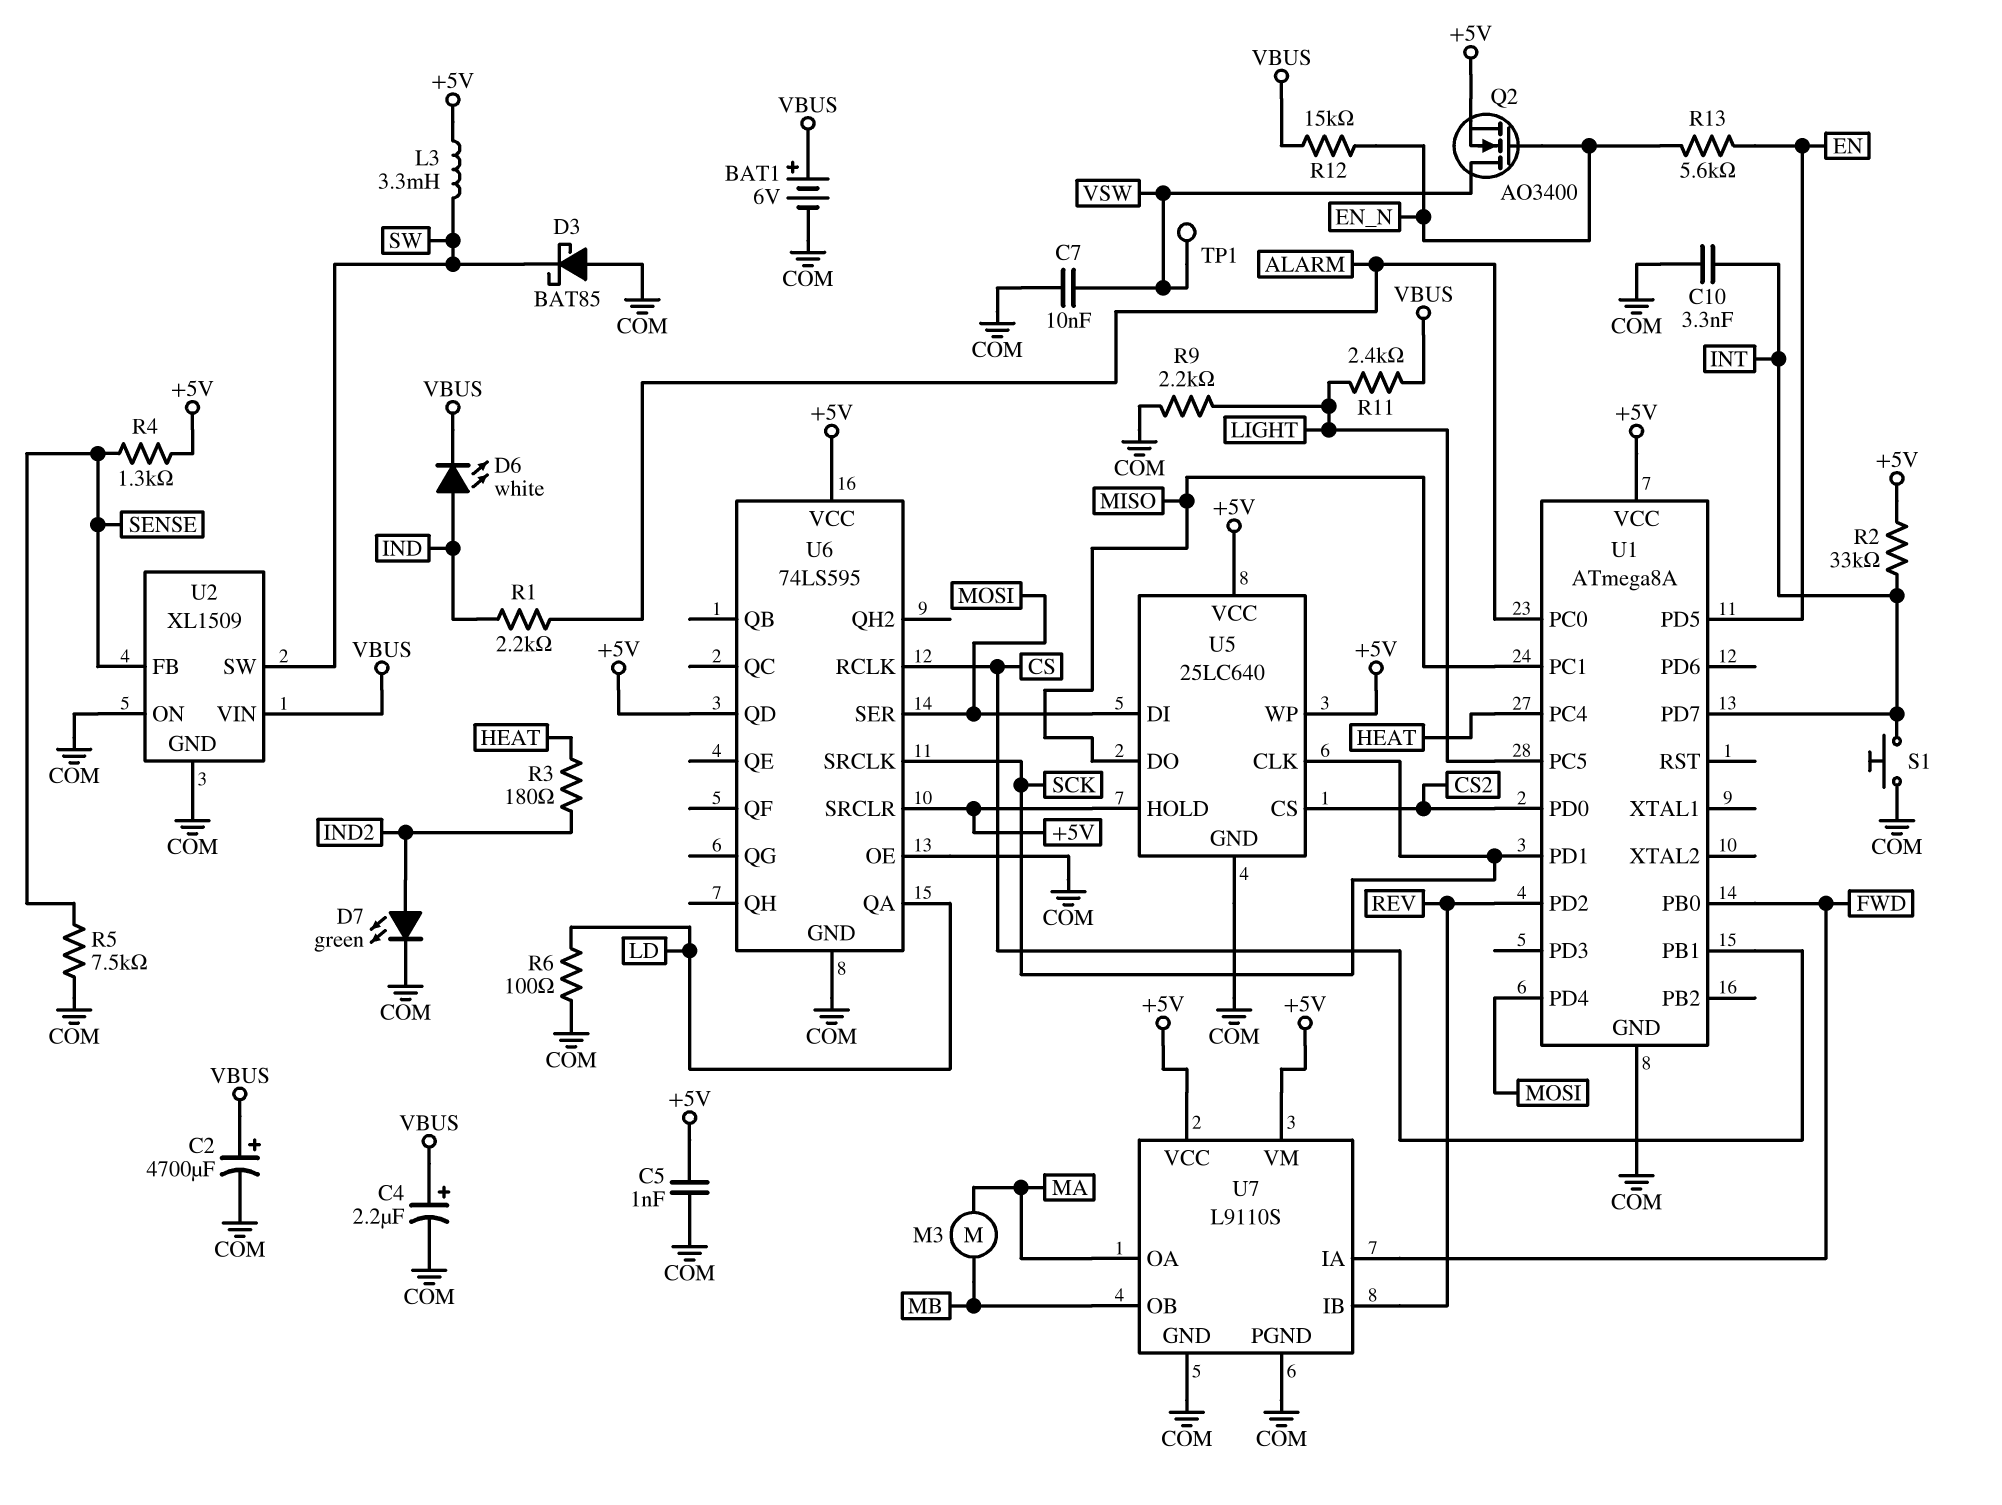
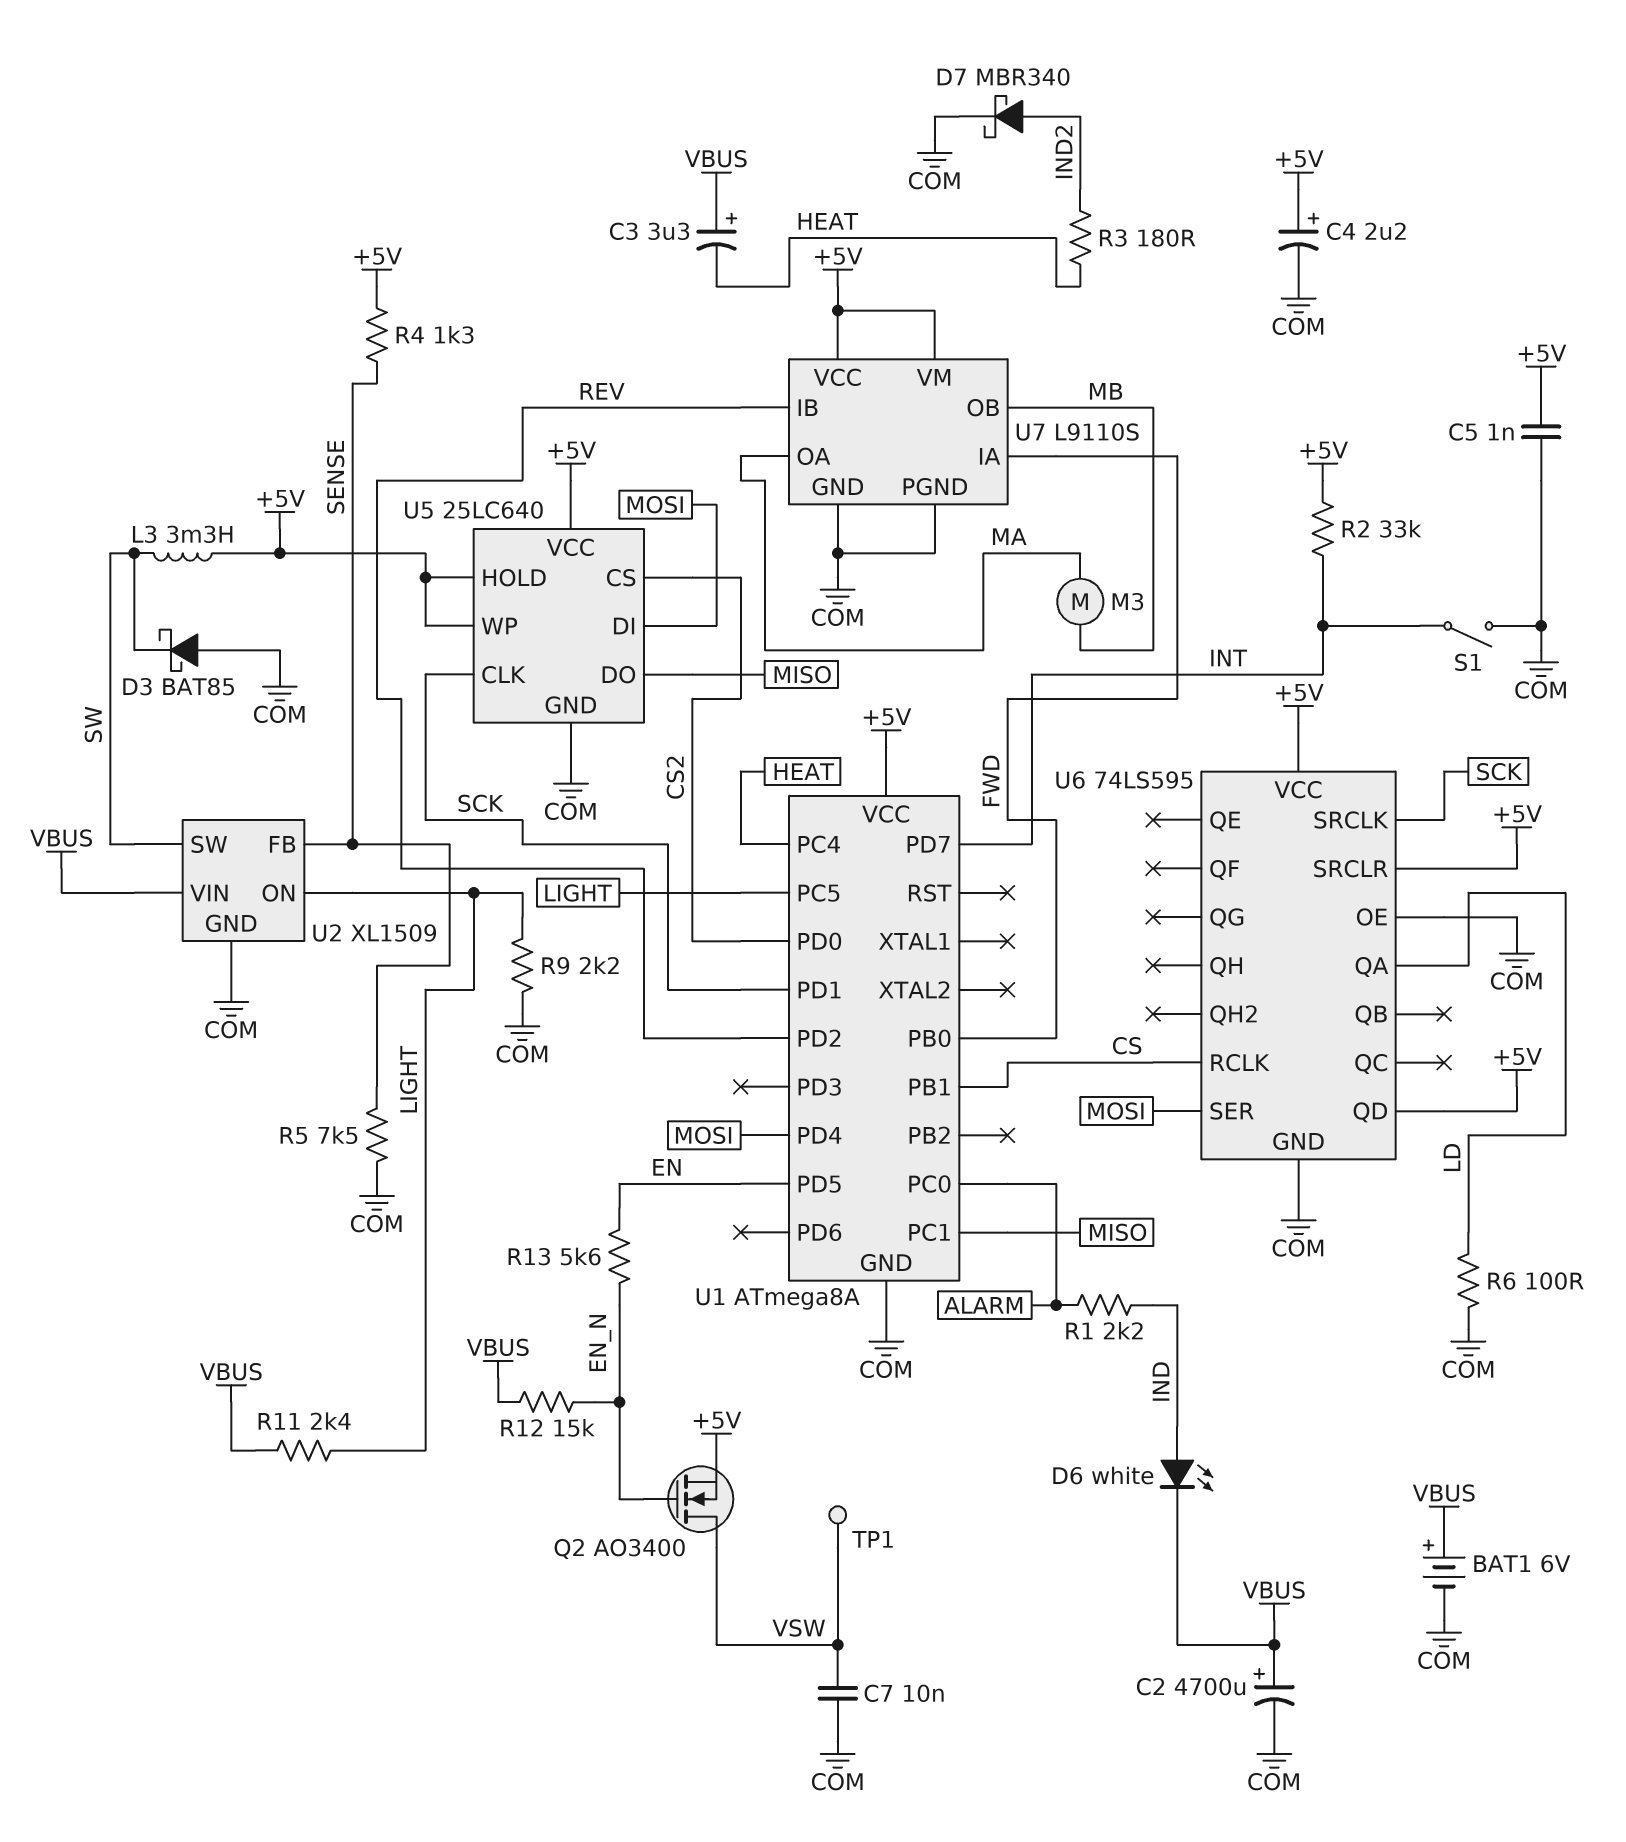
C3: none -> 3.3uF (plus VBUS, minus HEAT)
C4: 2.2uF (plus VBUS, minus COM) -> 2.2uF (plus +5V, minus COM)
C10: 3.3nF (COM, INT) -> none
D7: LED green (A IND2, K COM) -> schottky MBR340 (A IND2, K COM)
S1: button (COM, INT) -> switch (COM, INT)
U2 pin ON: COM -> LIGHT

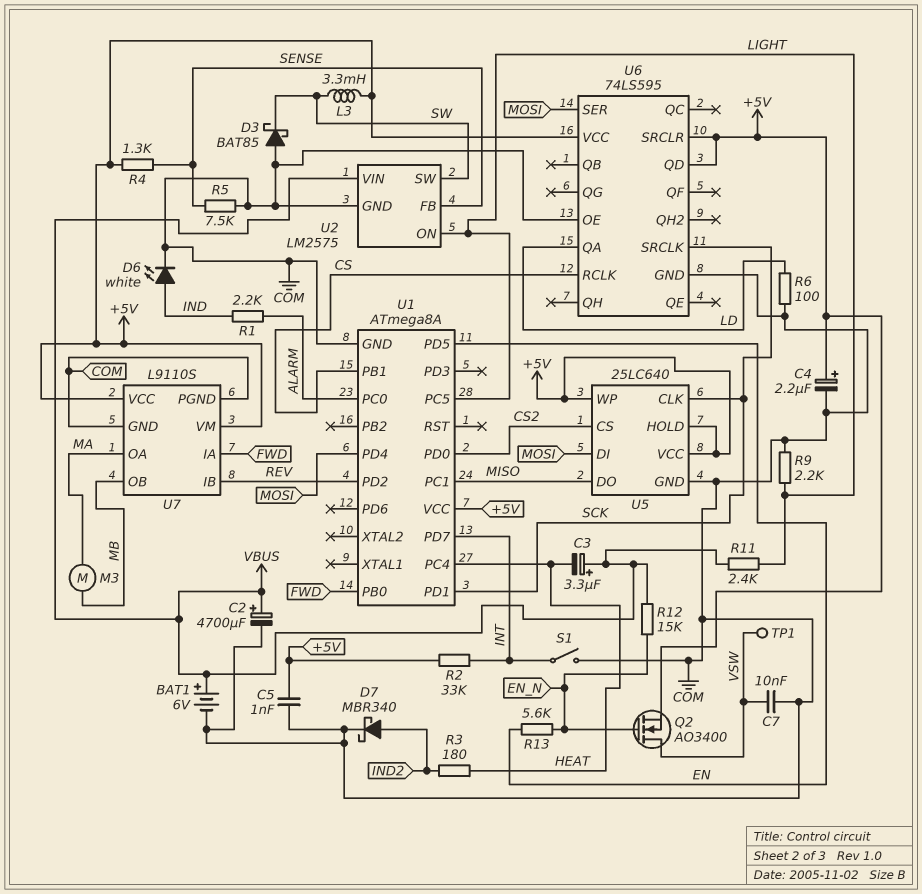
D6: LED white (A IND, K VBUS) -> LED white (A IND, K COM)
U2: XL1509 -> LM2575

